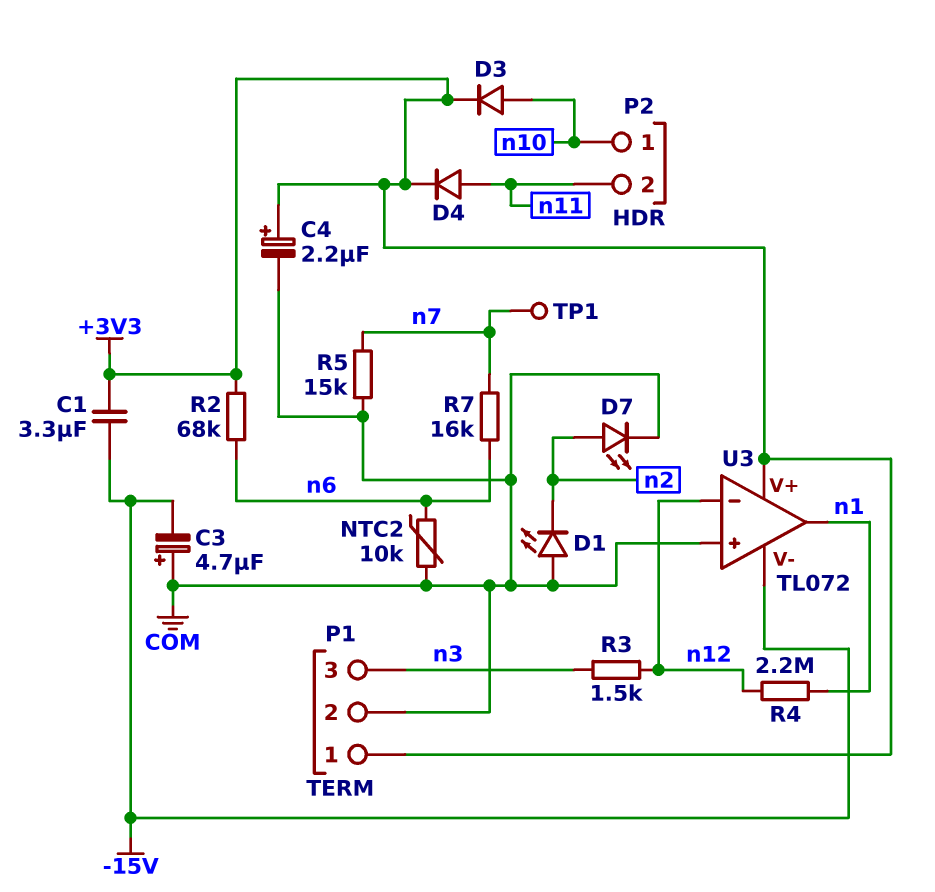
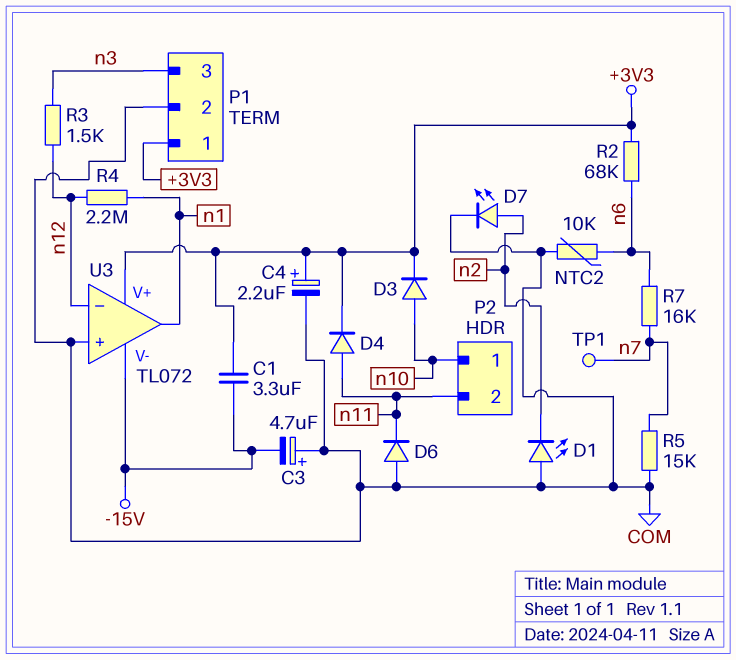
D6: none -> diode (A COM, K n11)

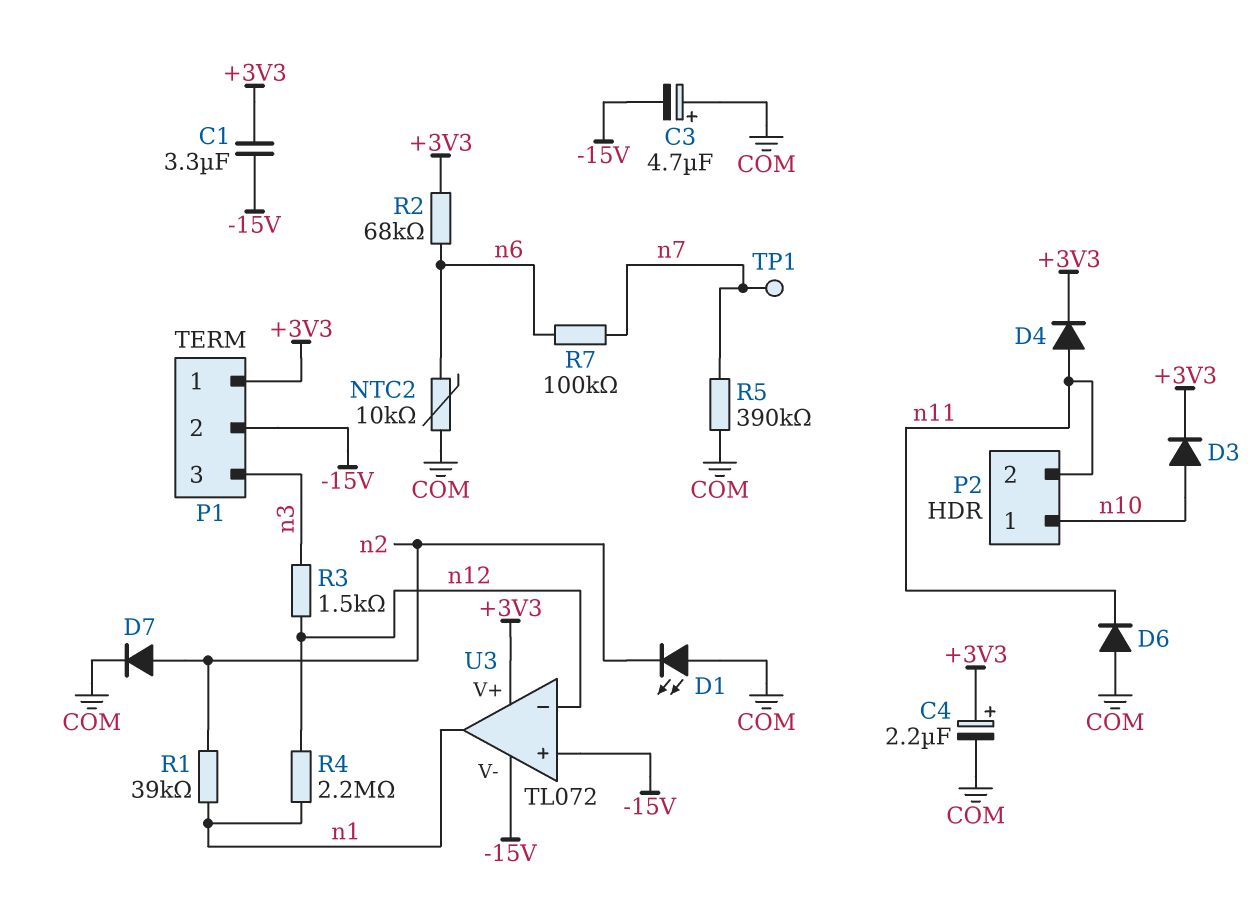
D7: LED (A n2, K COM) -> diode (A n2, K COM)
P1 pin 2: COM -> -15V
R1: none -> 39k (n1, n2)
R5: 15k (COM, n7) -> 390k (COM, n7)
R7: 16k (n6, n7) -> 100k (n6, n7)
U3 pin in+: COM -> -15V

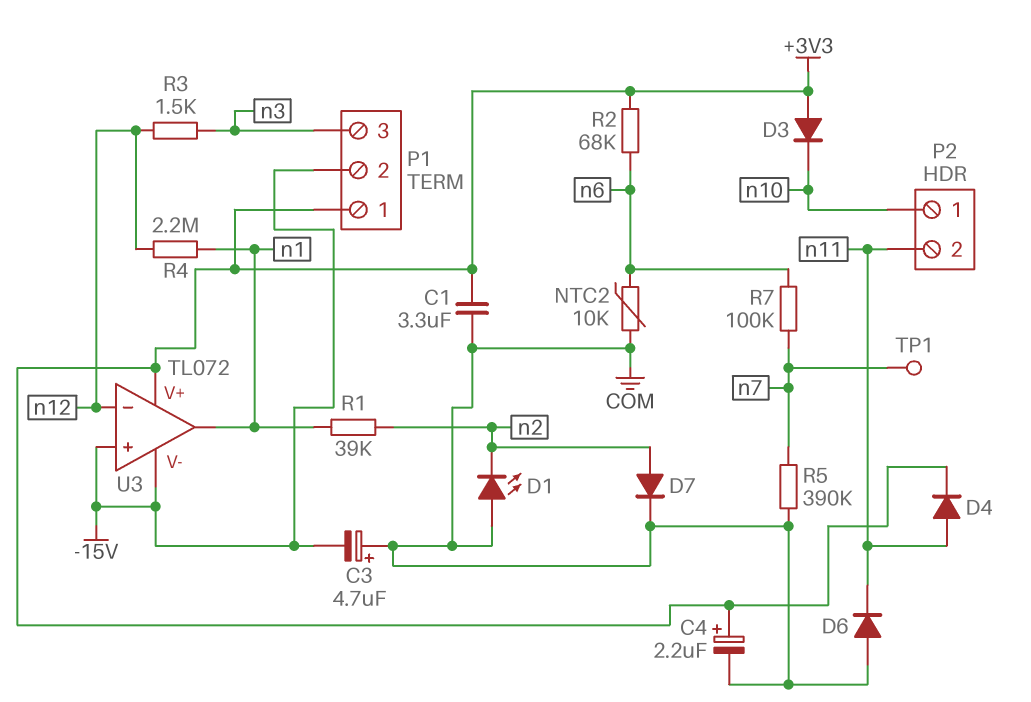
C1: 3.3uF (+3V3, -15V) -> 3.3uF (+3V3, COM)
D3: diode (A n10, K +3V3) -> diode (A +3V3, K n10)

